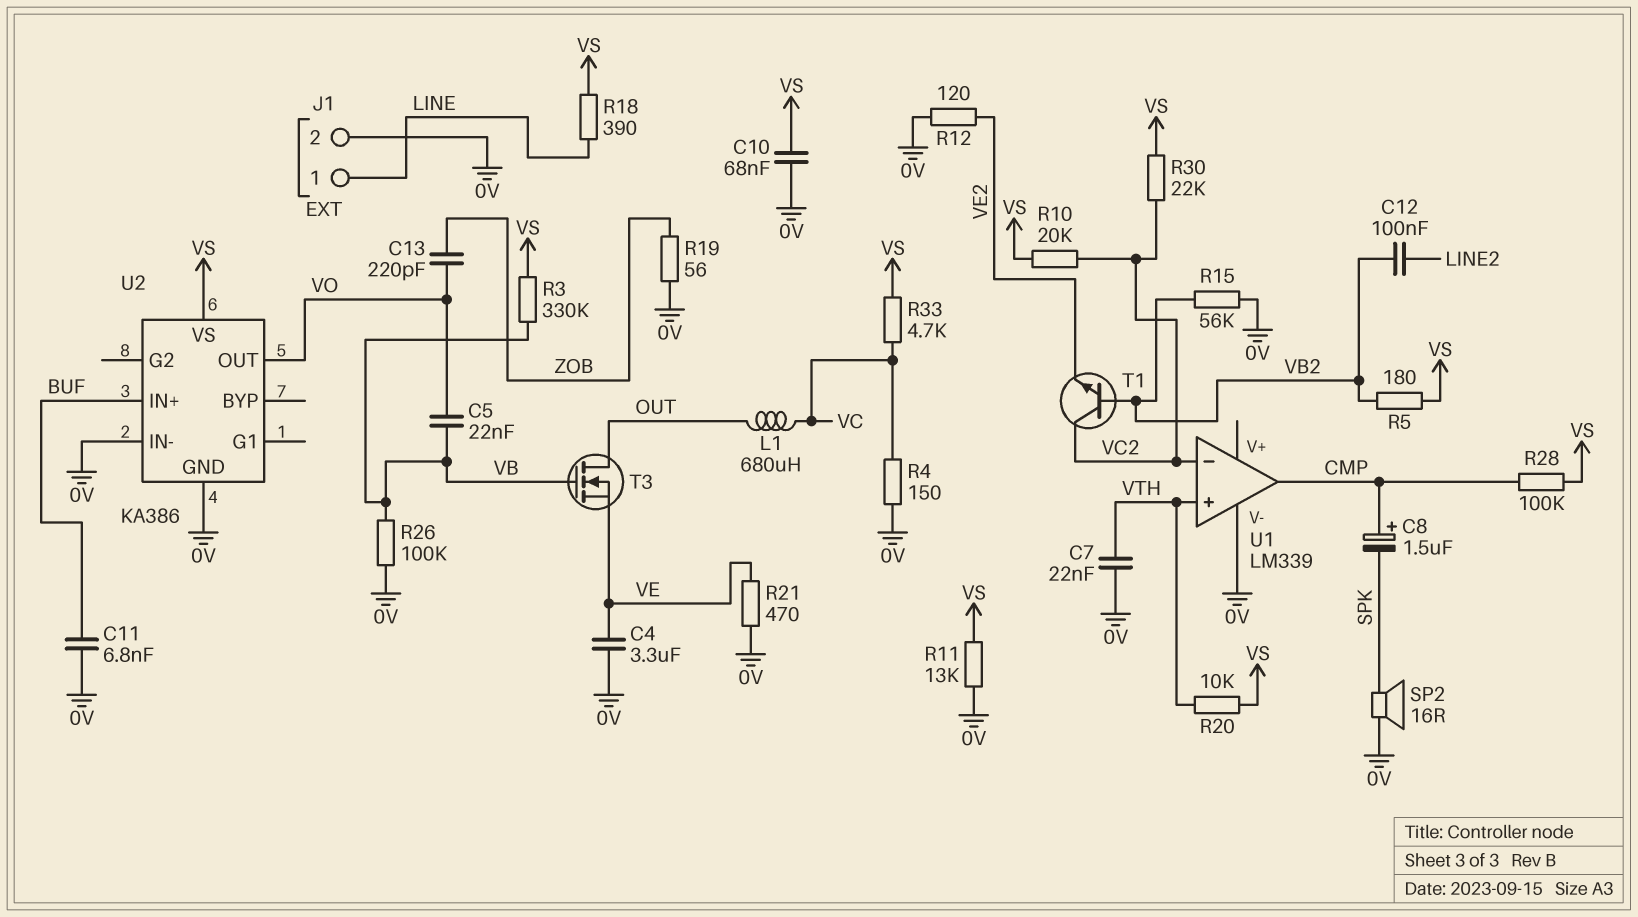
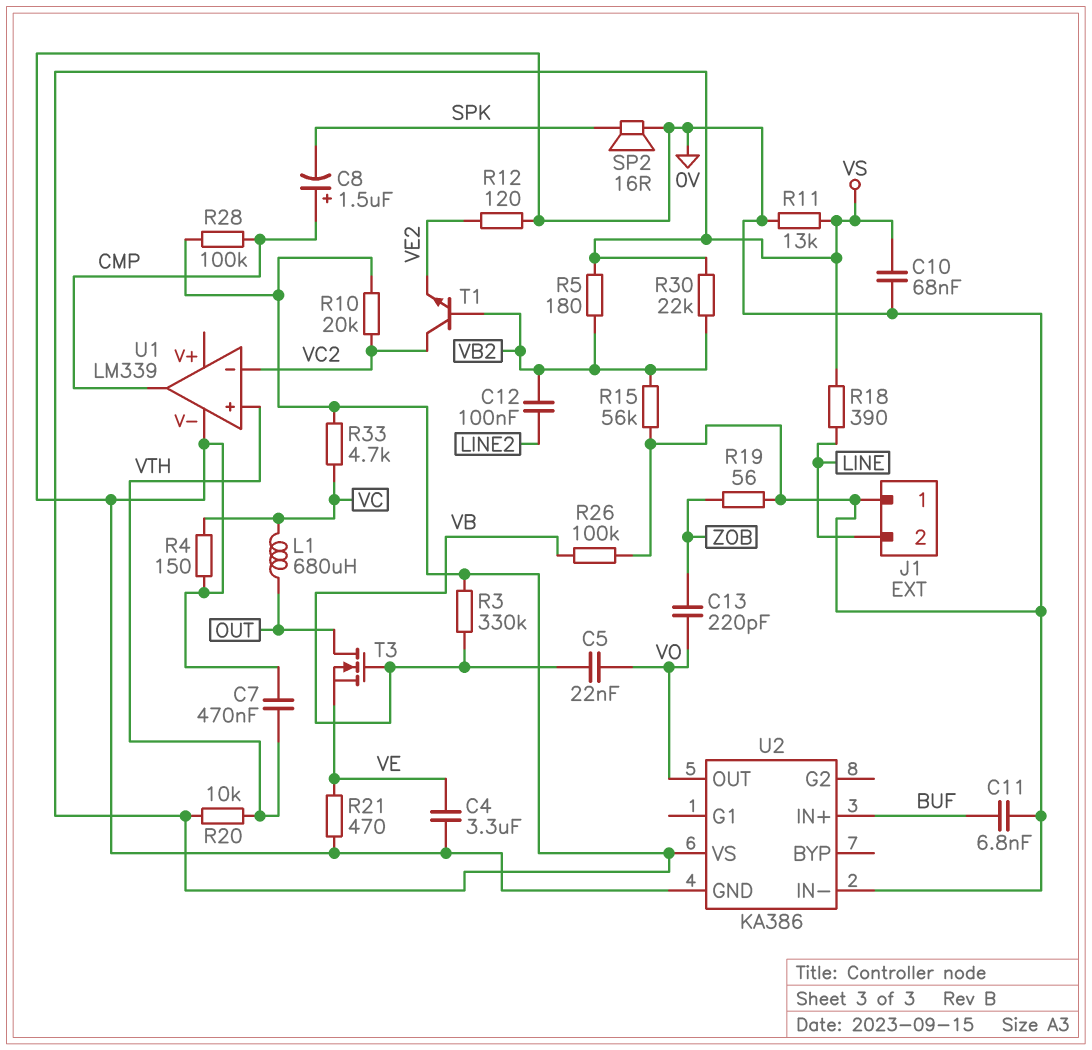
C7: 22nF (0V, VTH) -> 470nF (0V, VTH)
J1 pin 1: LINE -> 0V
J1 pin 2: 0V -> LINE
R30: 22k (VC2, VS) -> 22k (VB2, VS)

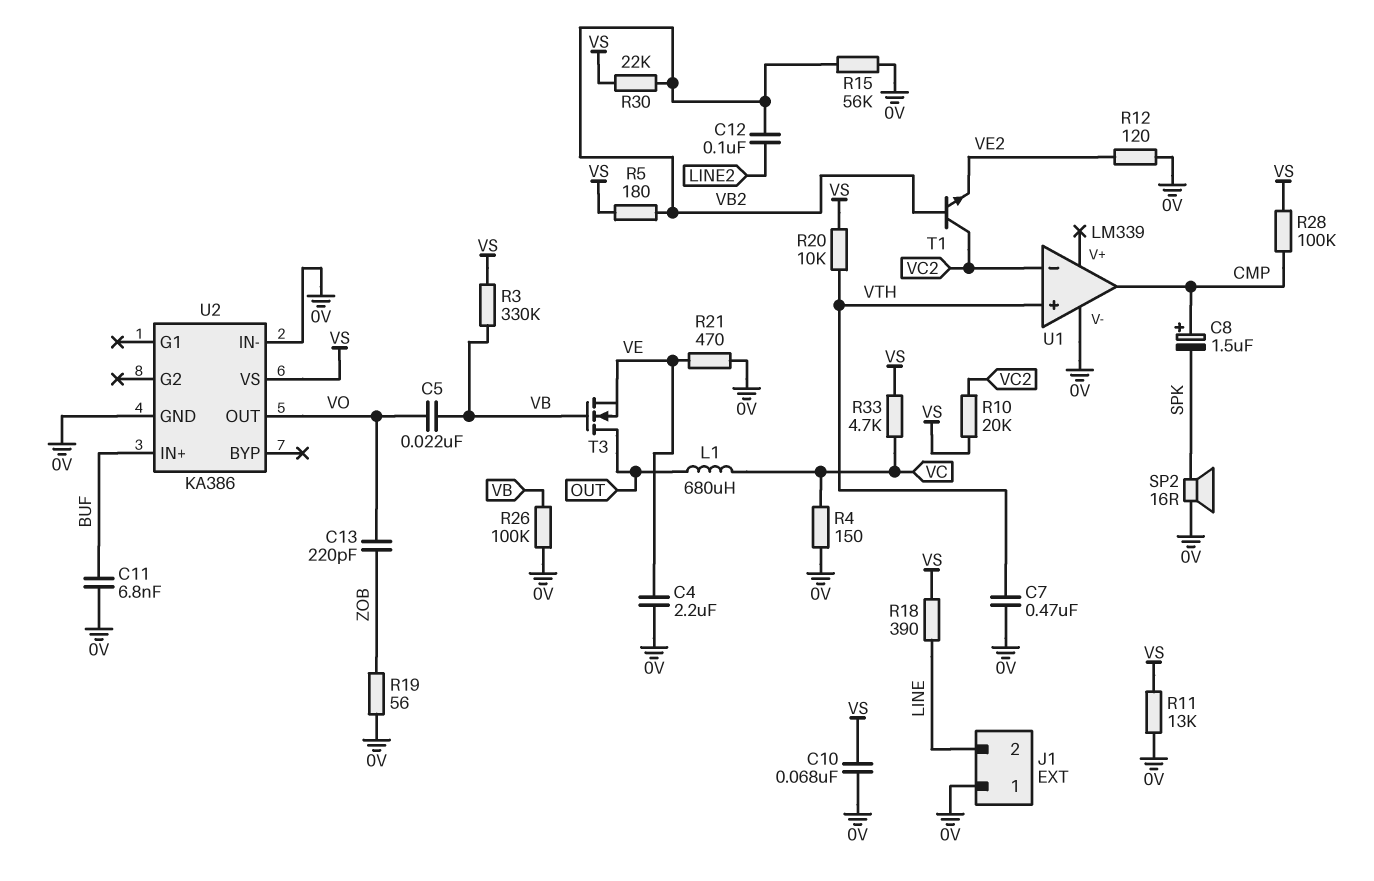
C4: 3.3uF (0V, VE) -> 2.2uF (0V, VE)

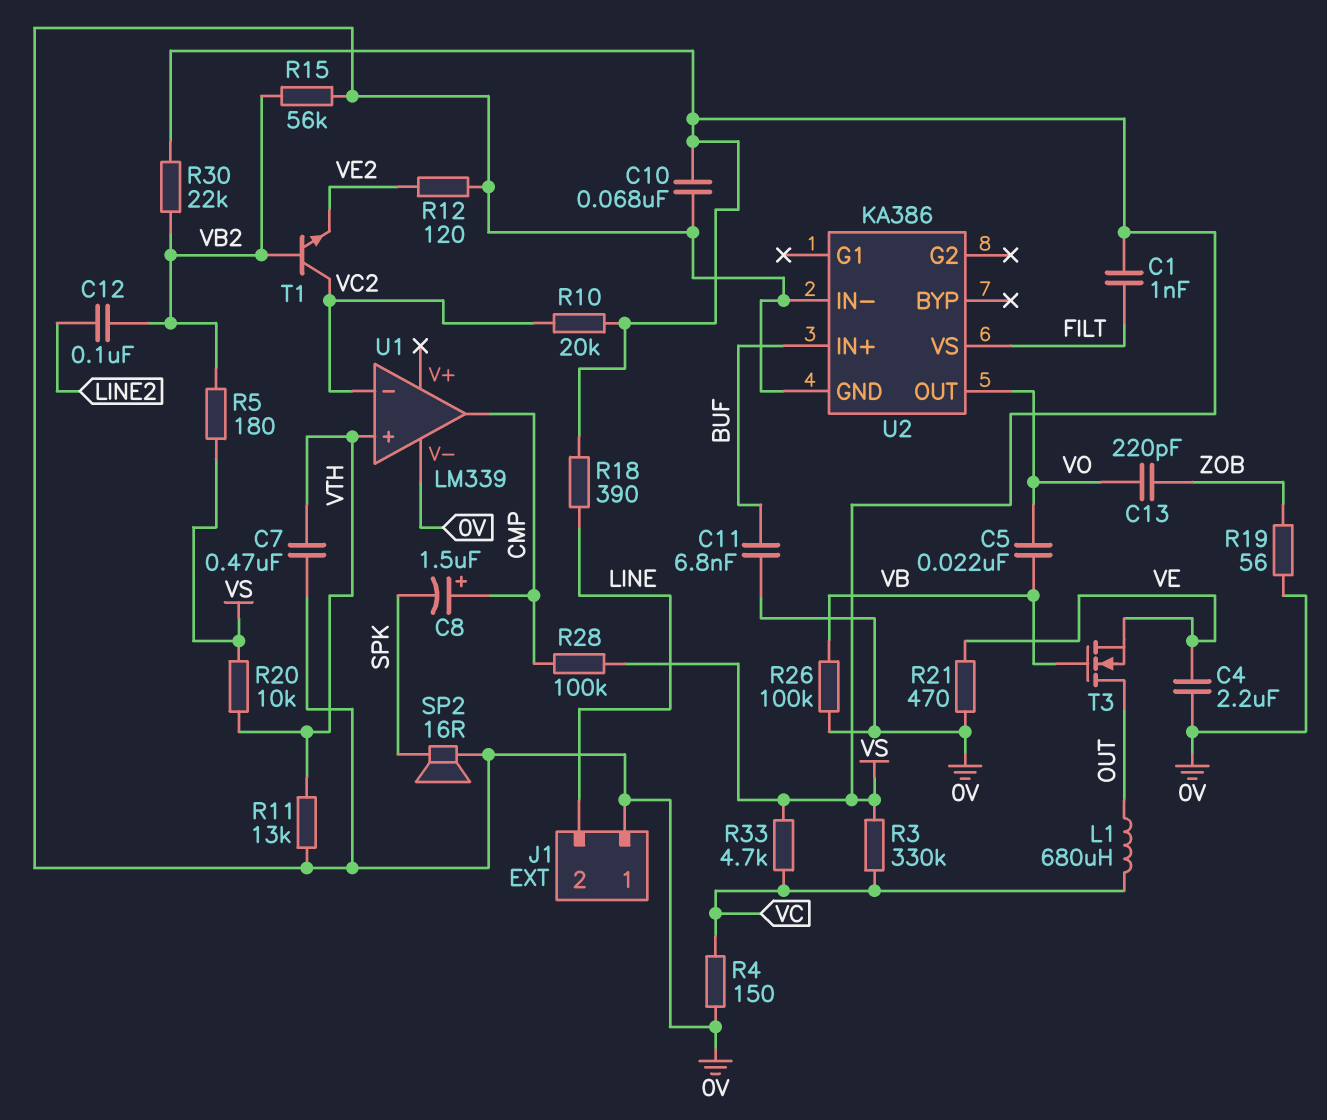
C1: none -> 1nF (FILT, VS)
R3: 330k (VB, VS) -> 330k (VC, VS)
R11: 13k (0V, VS) -> 13k (0V, VTH)
U2 pin VS: VS -> FILT

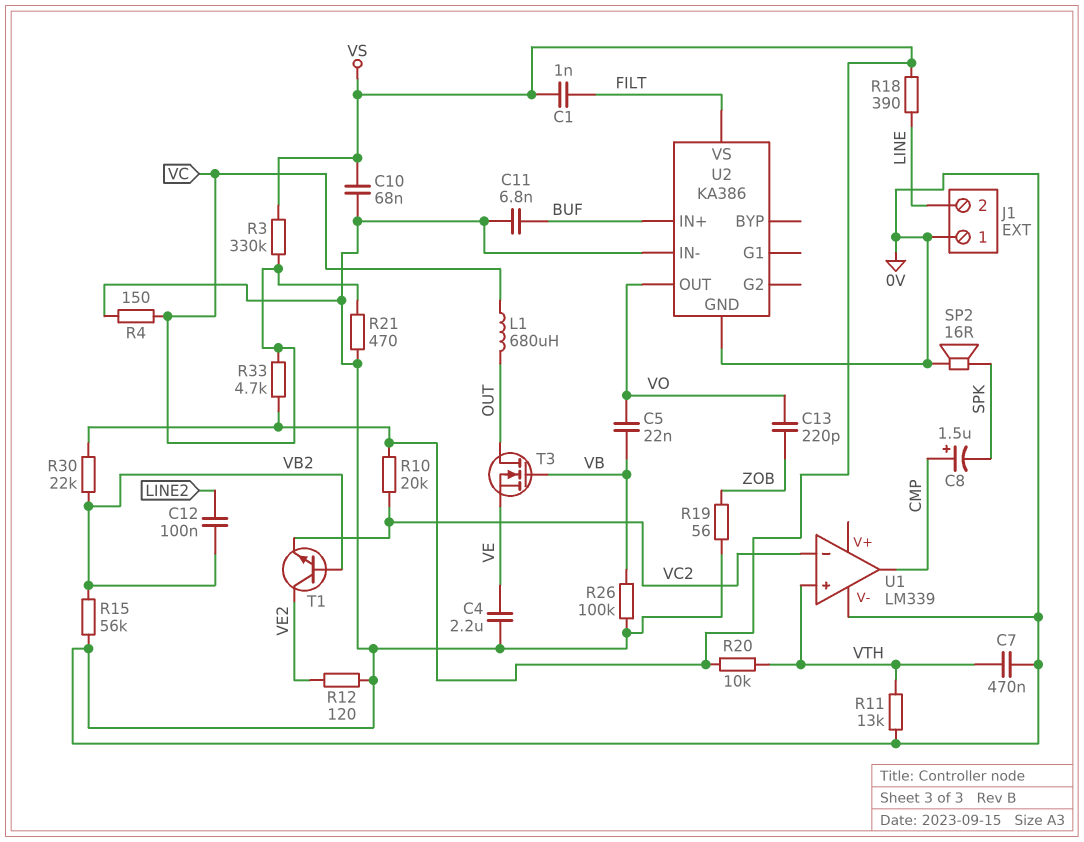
R5: 180 (VB2, VS) -> none
R21: 470 (0V, VE) -> 470 (0V, VC)
R28: 100k (CMP, VS) -> none
T1: NPN (B VB2, C VC2, E VE2) -> NPN (B VB2, C VE2, E VC2)

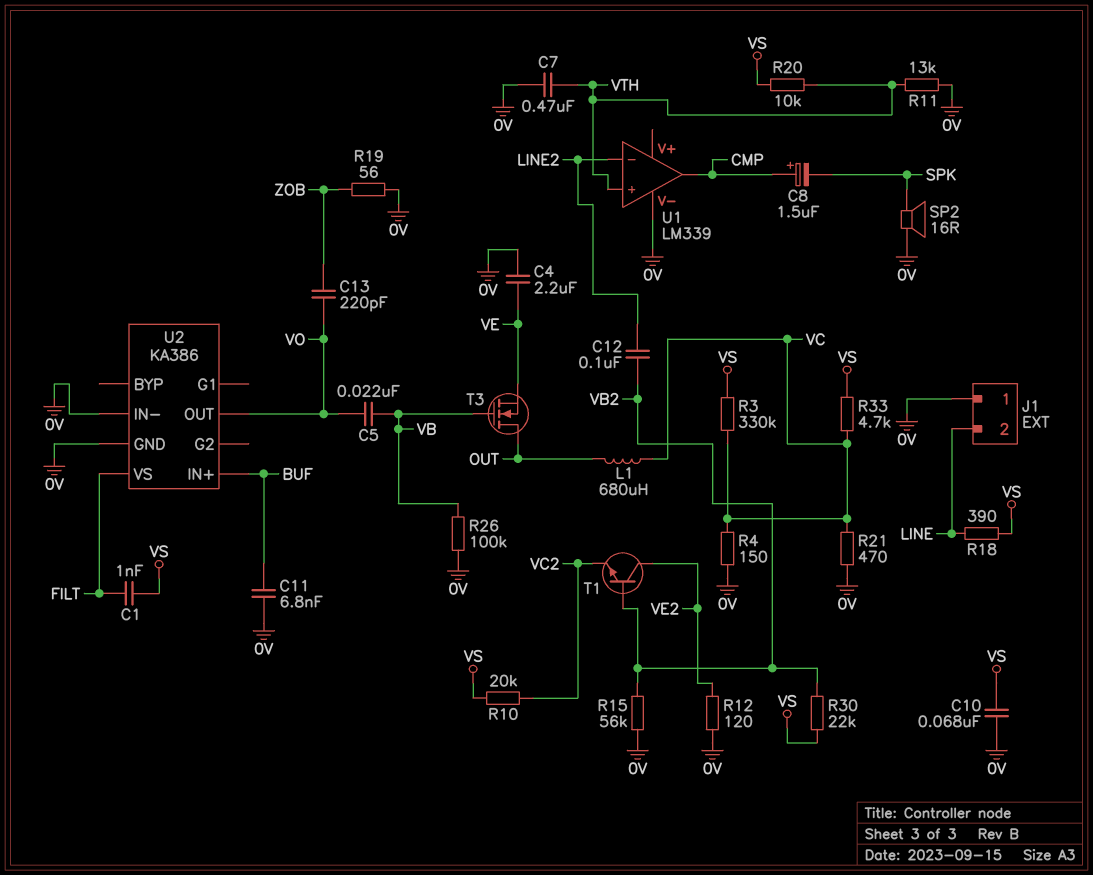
U1 pin in-: VC2 -> LINE2

